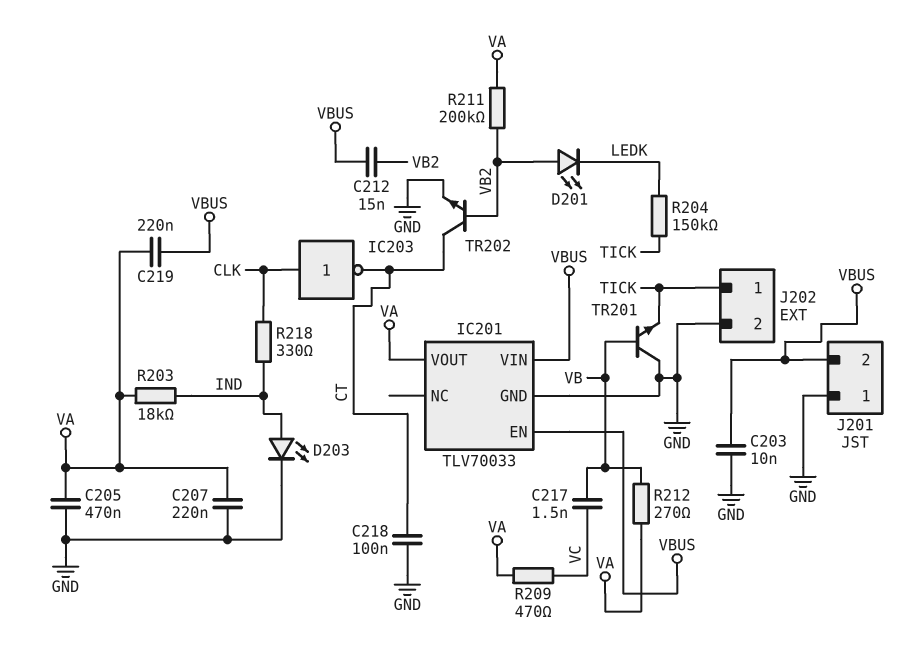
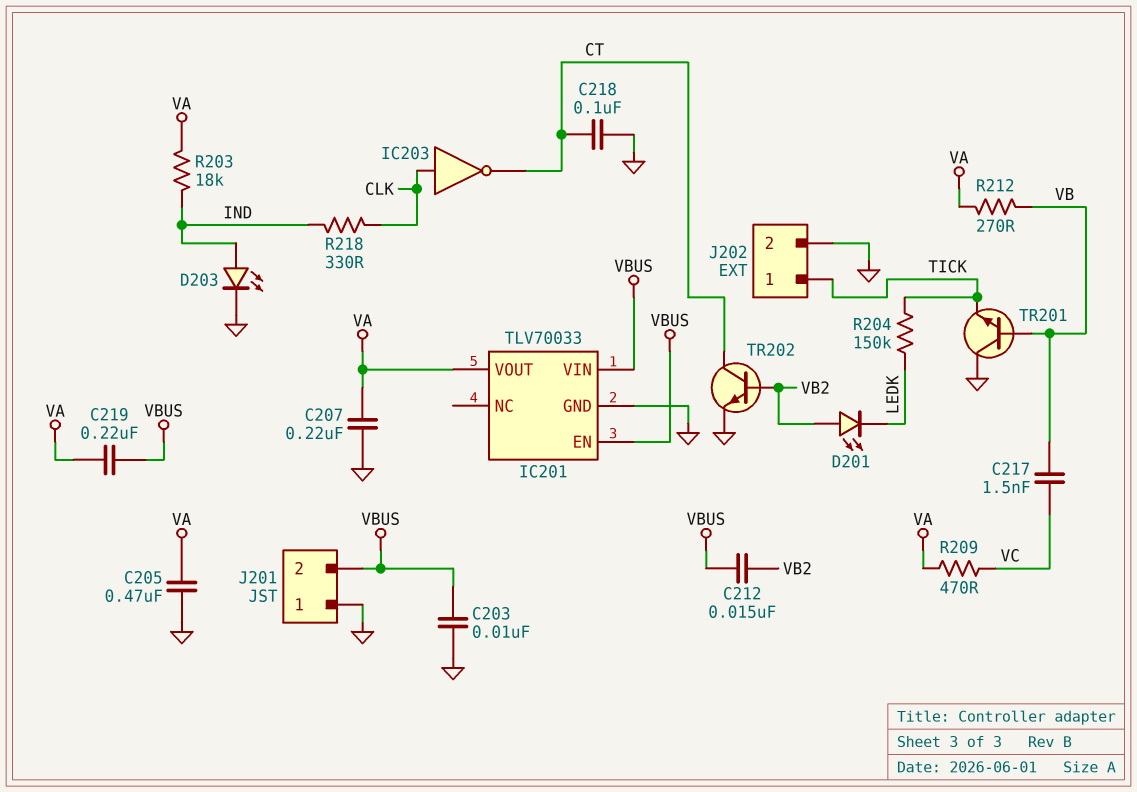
R211: 200k (VA, VB2) -> none

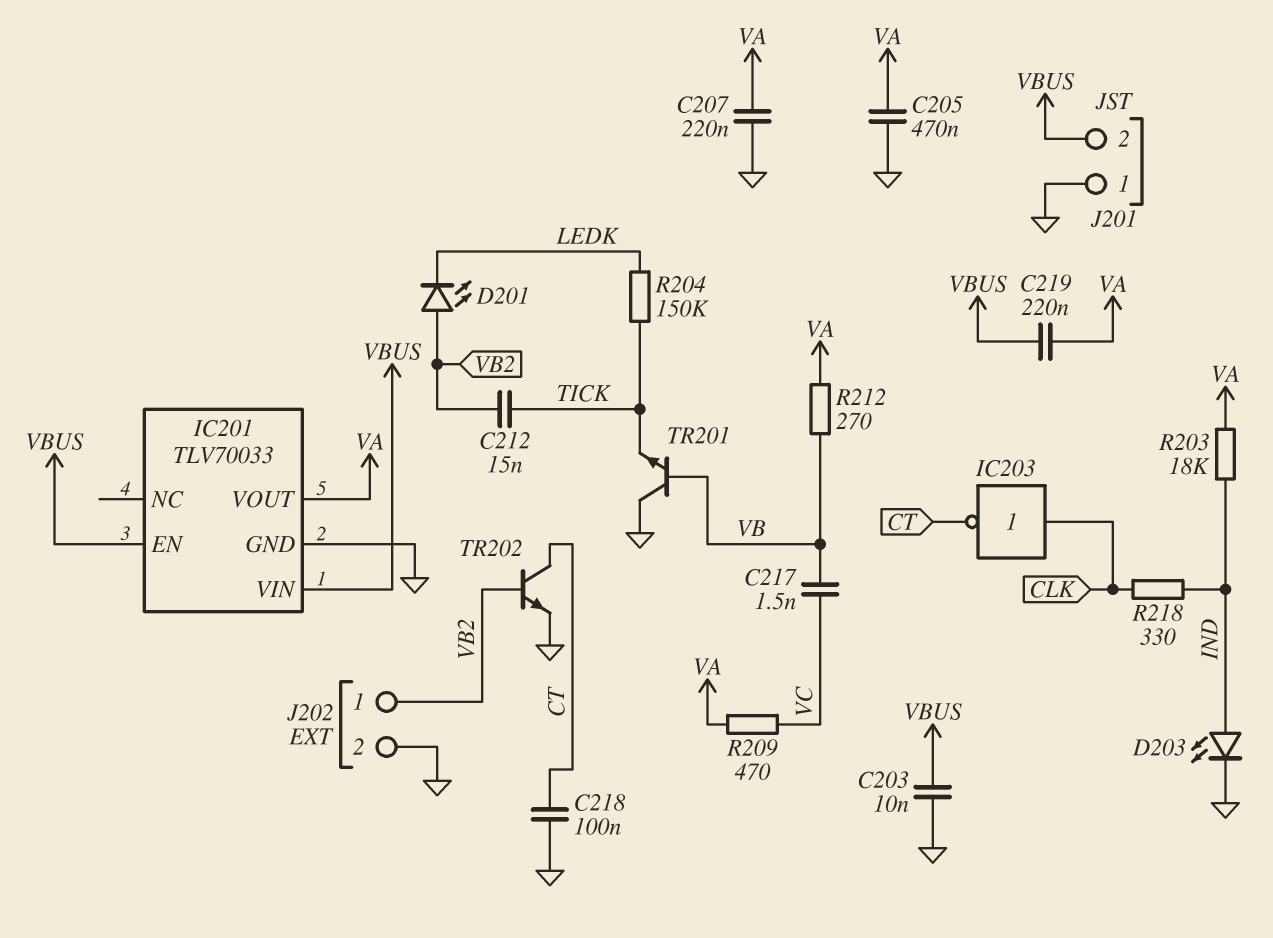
C212: 15nF (VB2, VBUS) -> 15nF (TICK, VB2)
J202 pin 1: TICK -> VB2

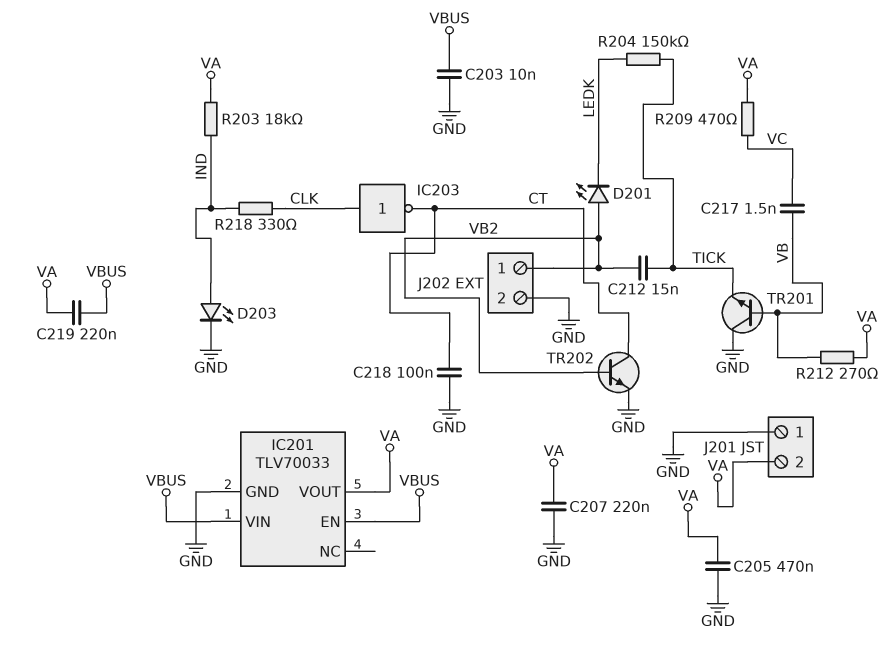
J201 pin 2: VBUS -> VA

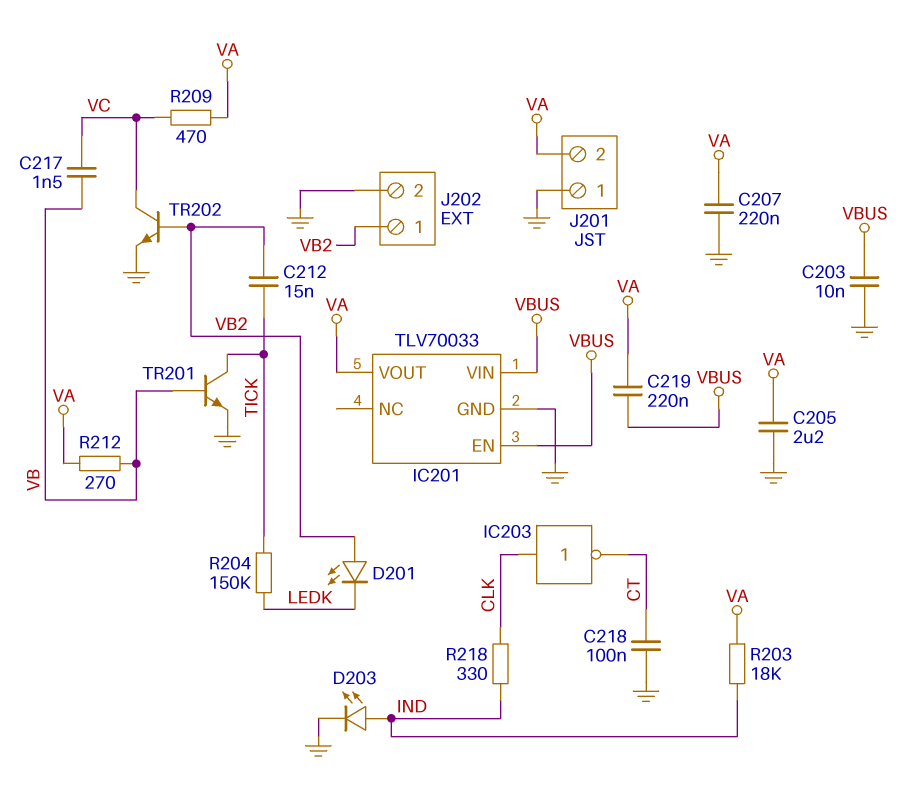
C205: 470nF (GND, VA) -> 2.2uF (GND, VA)
TR201: NPN (B VB, C GND, E TICK) -> NPN (B VB, C TICK, E GND)
TR202: NPN (B VB2, C CT, E GND) -> NPN (B VB2, C VC, E GND)

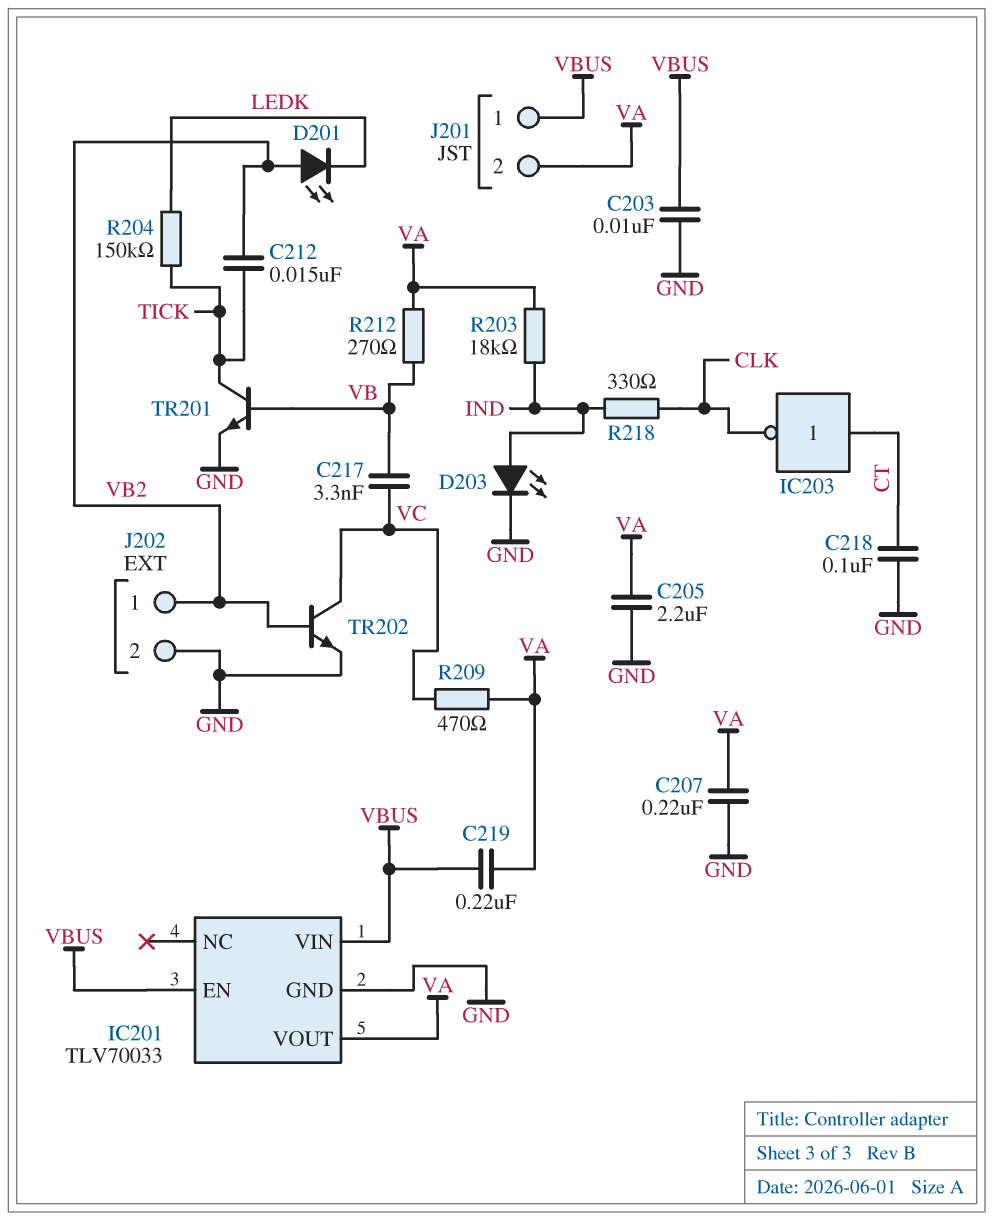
C217: 1.5nF (VB, VC) -> 3.3nF (VB, VC)
IC203: NOT (in CLK, out CT) -> NOT (in CT, out CLK)
J201 pin 1: GND -> VBUS

